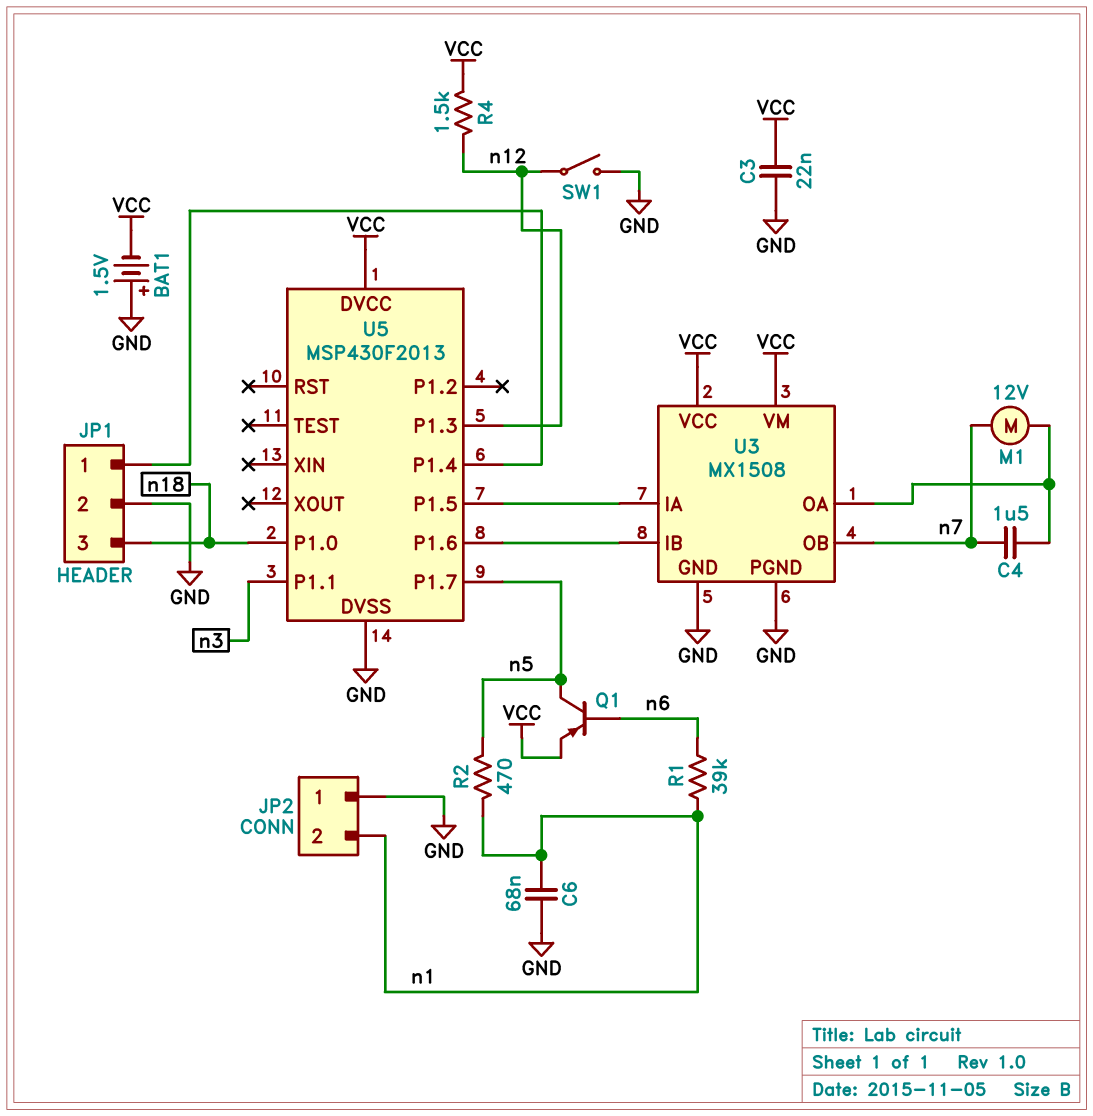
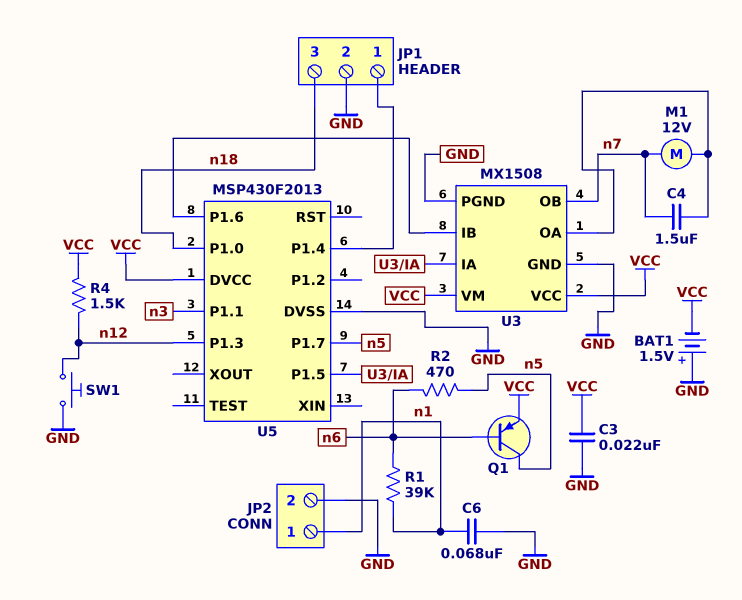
JP2 pin 1: GND -> n1
JP2 pin 2: n1 -> GND
R2: 470 (n1, n5) -> 470 (n5, n6)
SW1: switch (GND, n12) -> button (GND, n12)

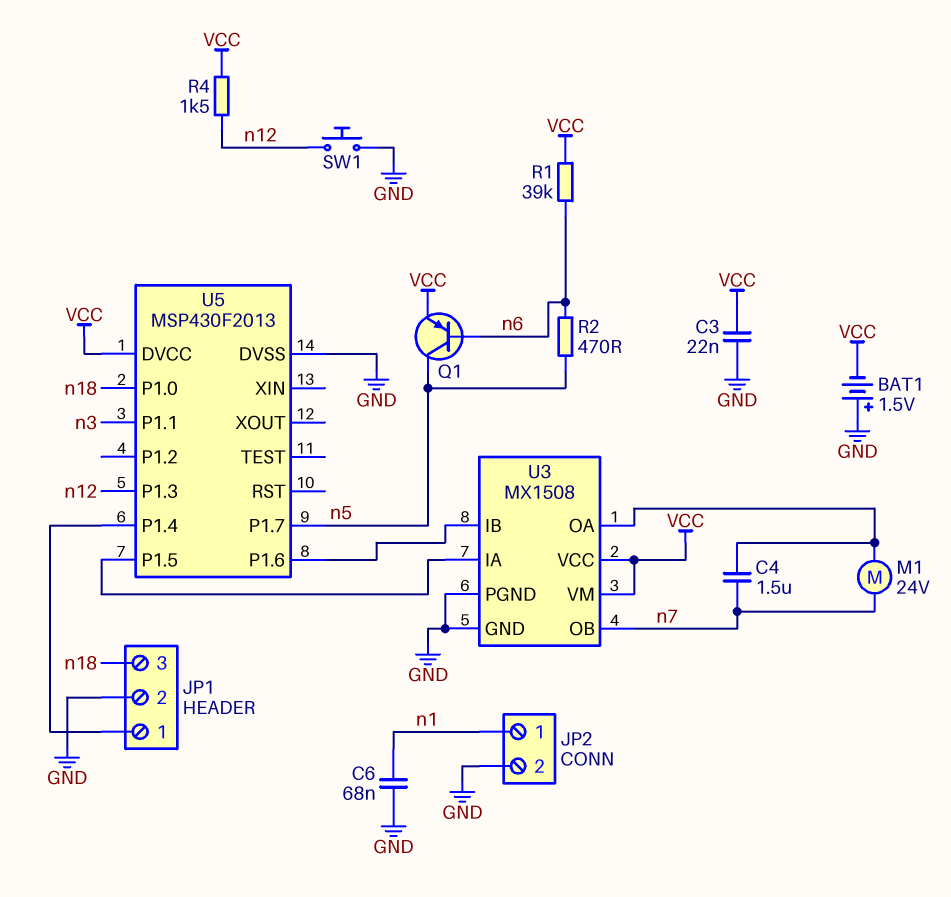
M1: motor 12V (U3/OA, n7) -> motor 24V (U3/OA, n7)
R1: 39k (n1, n6) -> 39k (VCC, n6)

